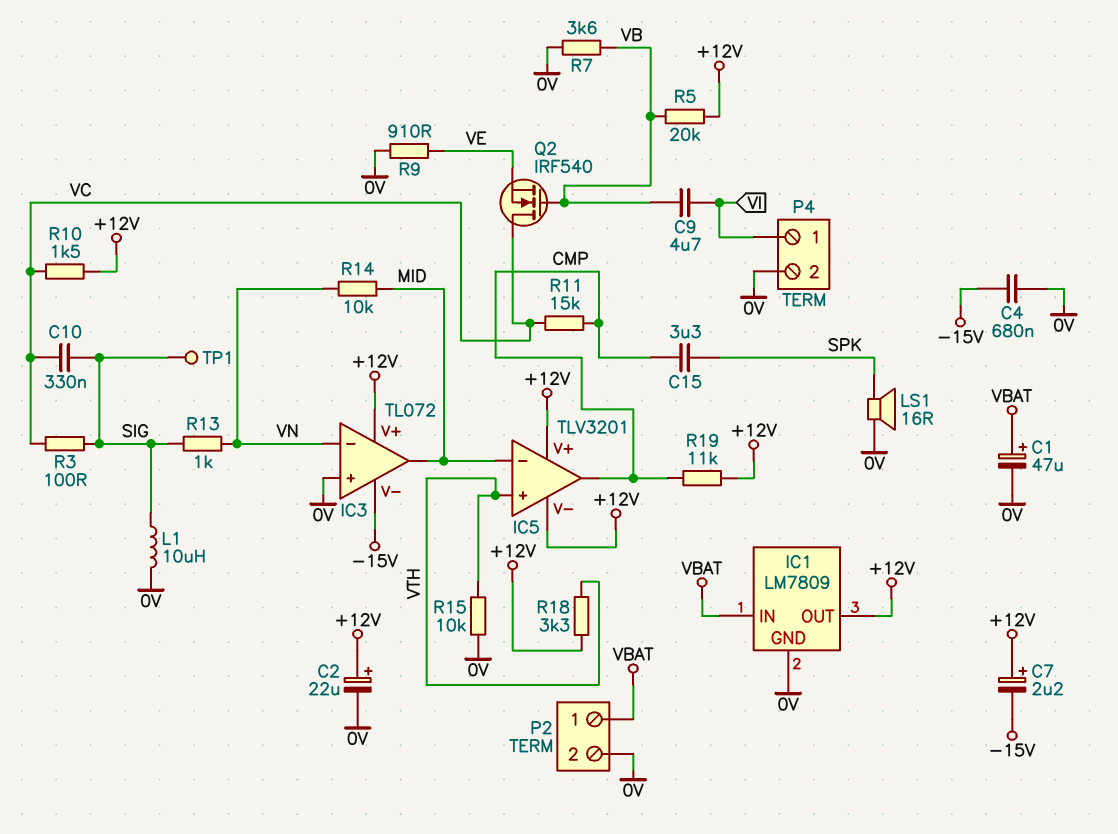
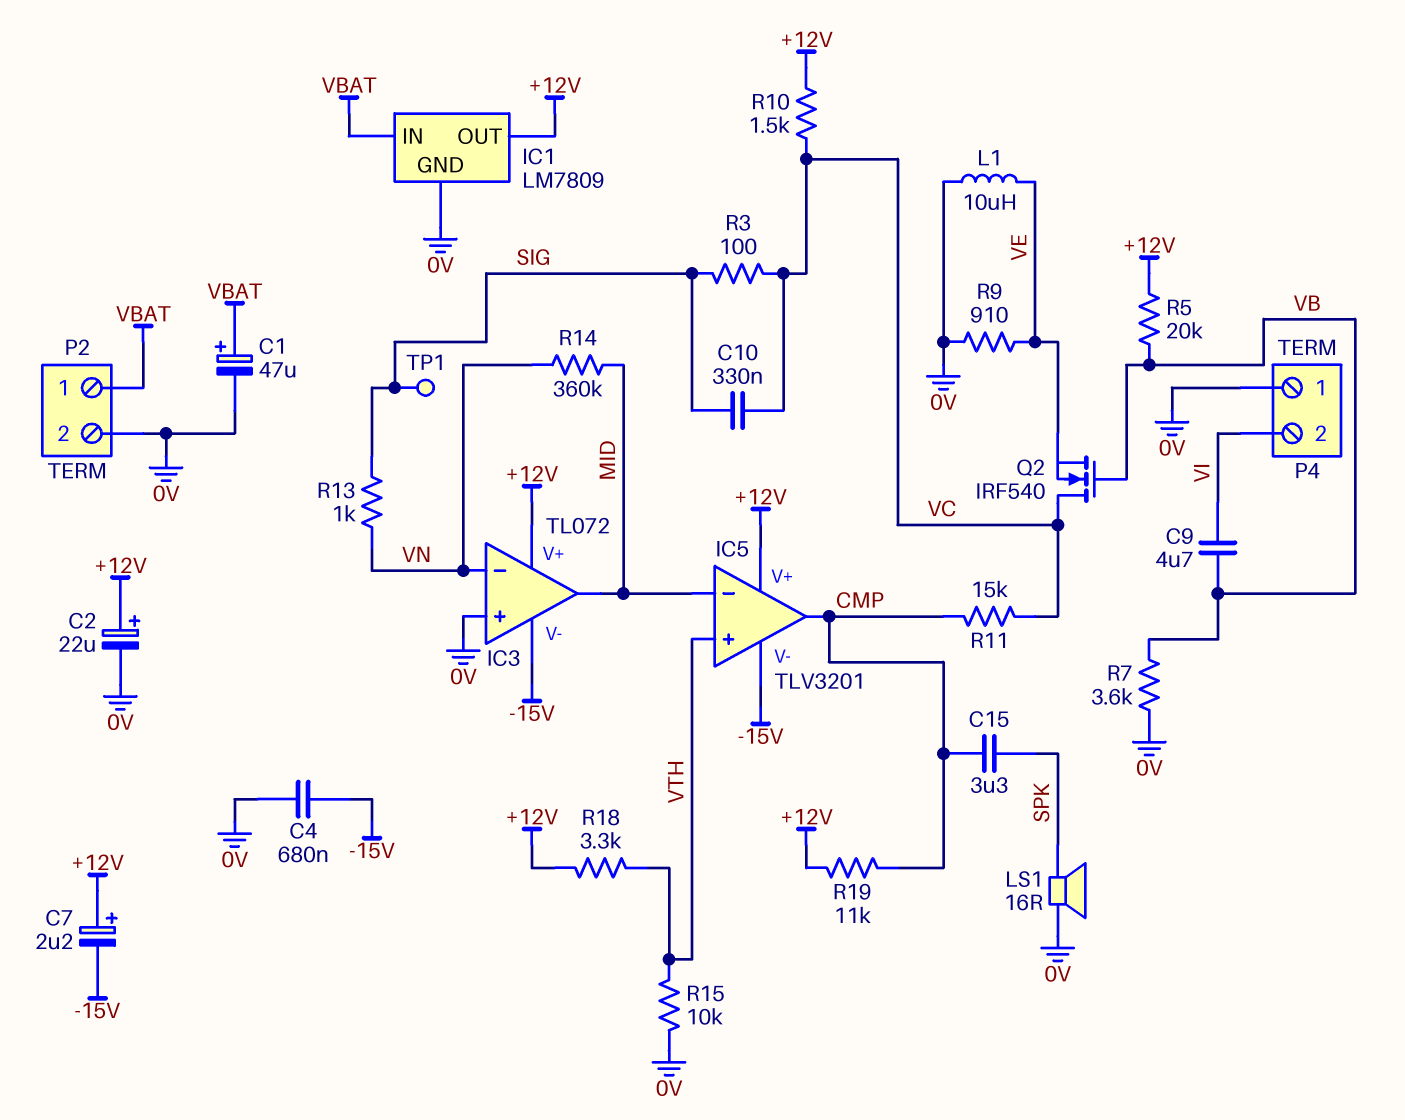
IC5 pin V-: +12V -> -15V
L1: 10uH (0V, SIG) -> 10uH (0V, VE)
P4 pin 1: VI -> 0V
P4 pin 2: 0V -> VI
R14: 10k (MID, VN) -> 360k (MID, VN)

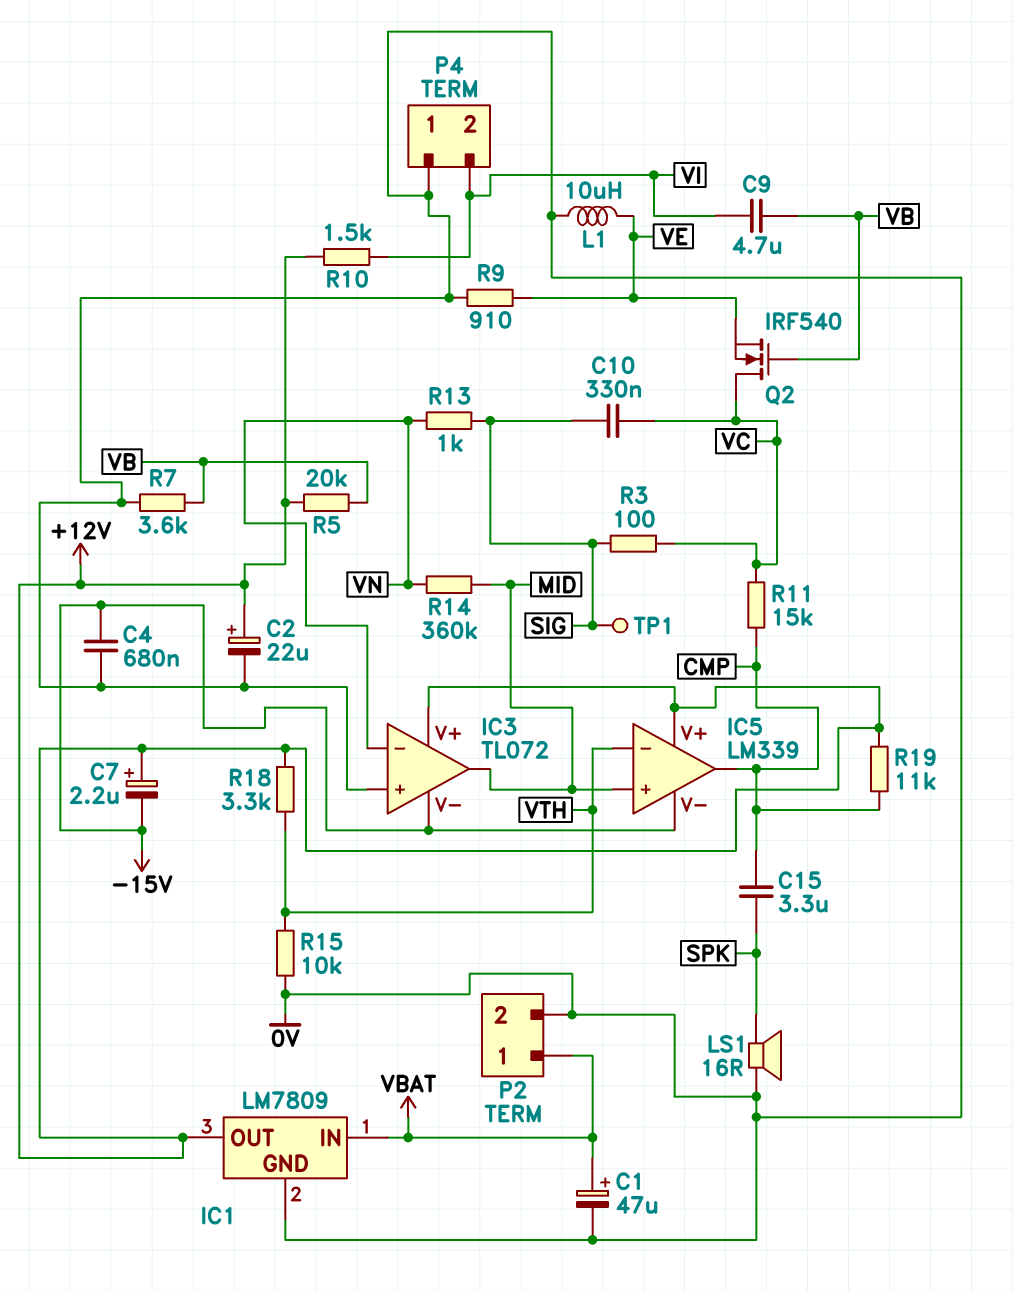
IC5: TLV3201 -> LM339
IC5 pin in+: VTH -> MID
IC5 pin in-: MID -> VTH
R10: 1.5k (+12V, VC) -> 1.5k (+12V, VI)

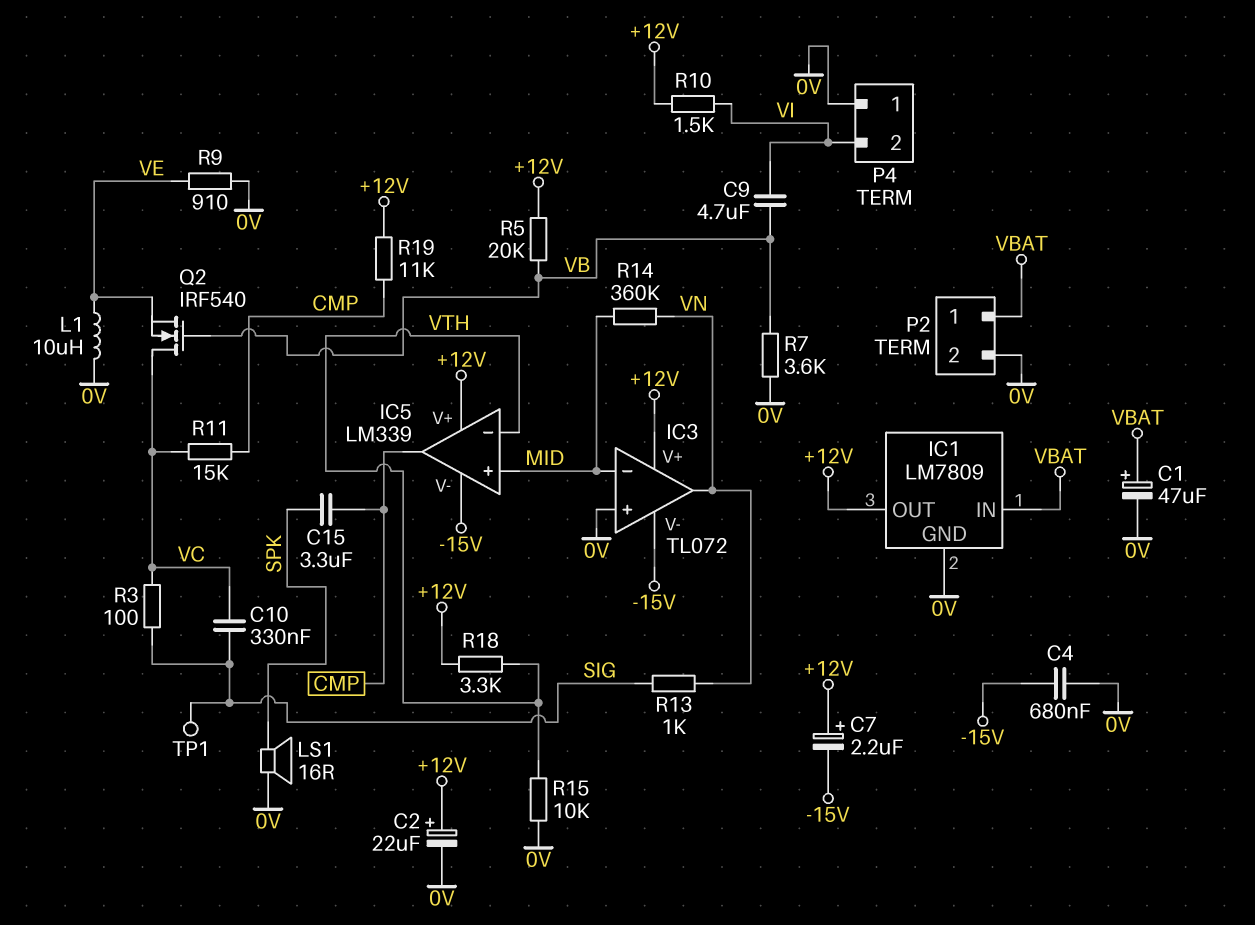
IC3 pin in-: VN -> MID
IC3 pin out: MID -> VN

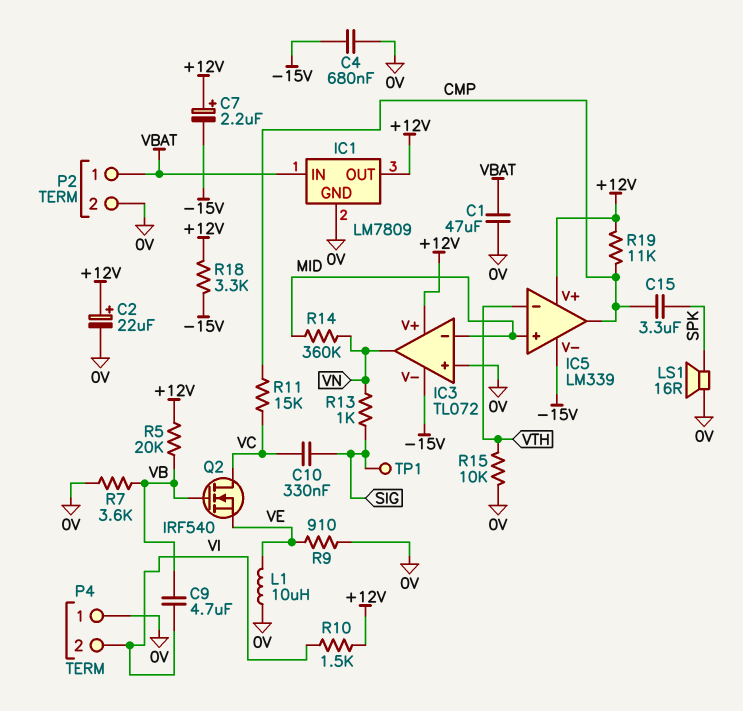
C1: 47uF (plus VBAT, minus 0V) -> 47uF (0V, VBAT)
R3: 100 (SIG, VC) -> none
R18: 3.3k (+12V, VTH) -> 3.3k (+12V, -15V)

